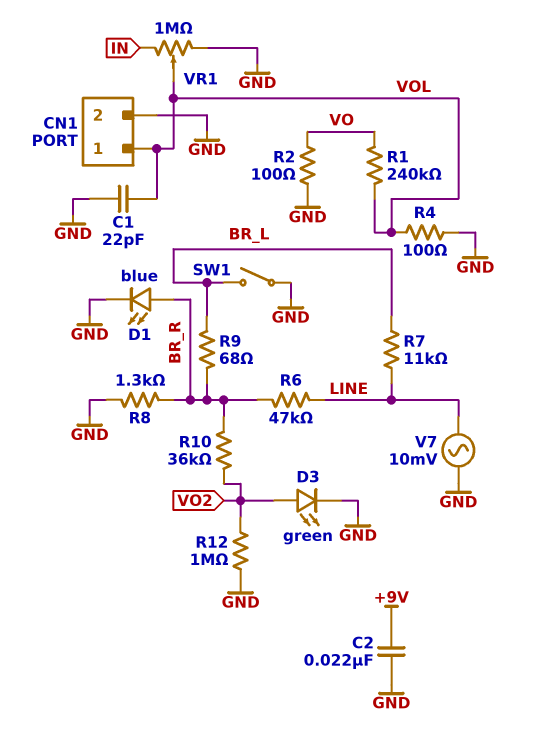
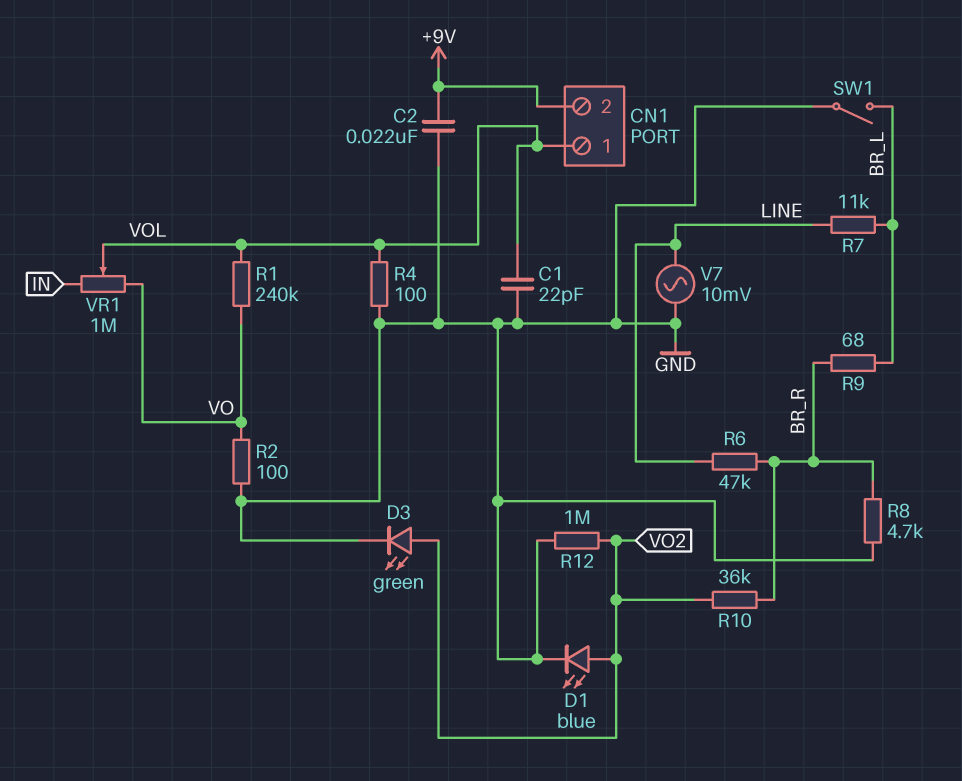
CN1 pin 2: GND -> +9V
D1: LED blue (A BR_R, K GND) -> LED blue (A VO2, K GND)
R8: 1.3k (BR_R, GND) -> 4.7k (BR_R, GND)
VR1: 1M (GND, IN, wiper VOL) -> 1M (IN, VO, wiper VOL)

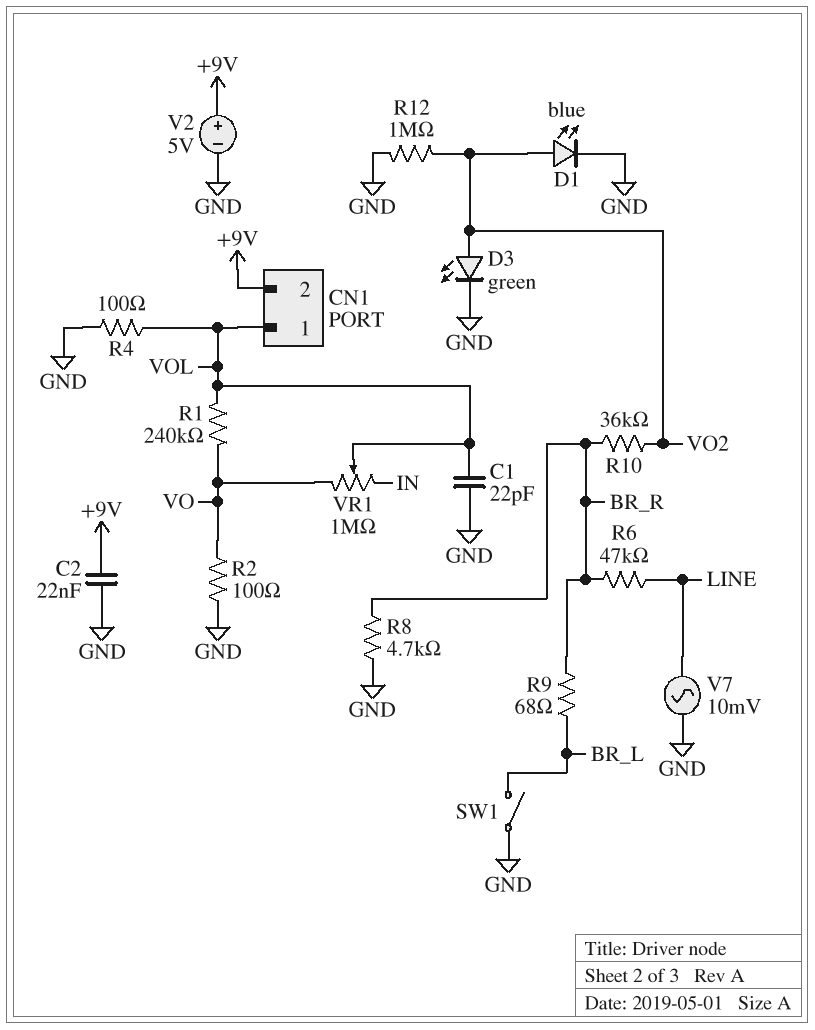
R7: 11k (BR_L, LINE) -> none
V2: none -> 5V (plus +9V, minus GND)

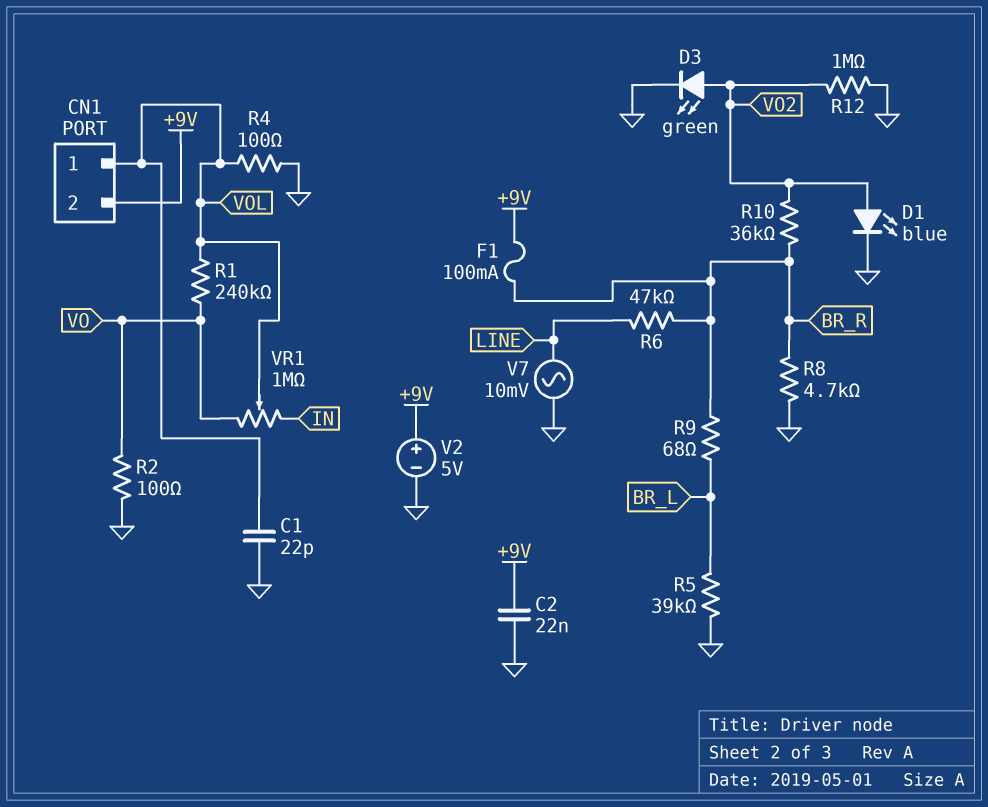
F1: none -> 100mA (+9V, BR_R)
R5: none -> 39k (BR_L, GND)
SW1: switch (BR_L, GND) -> none

